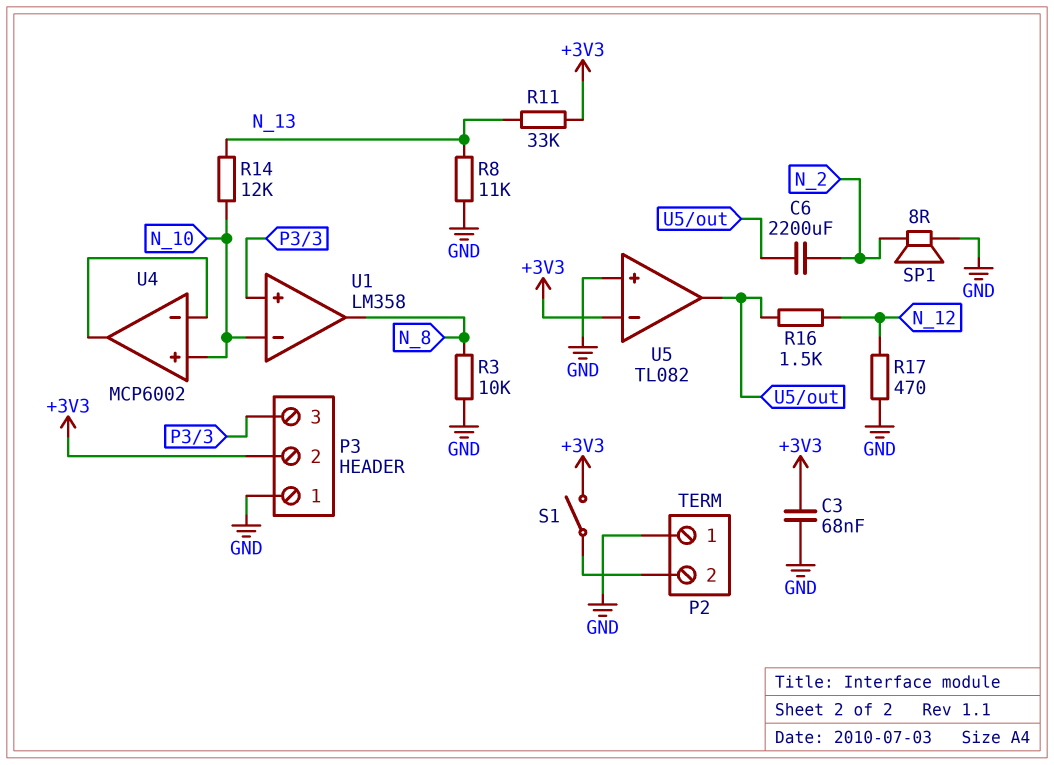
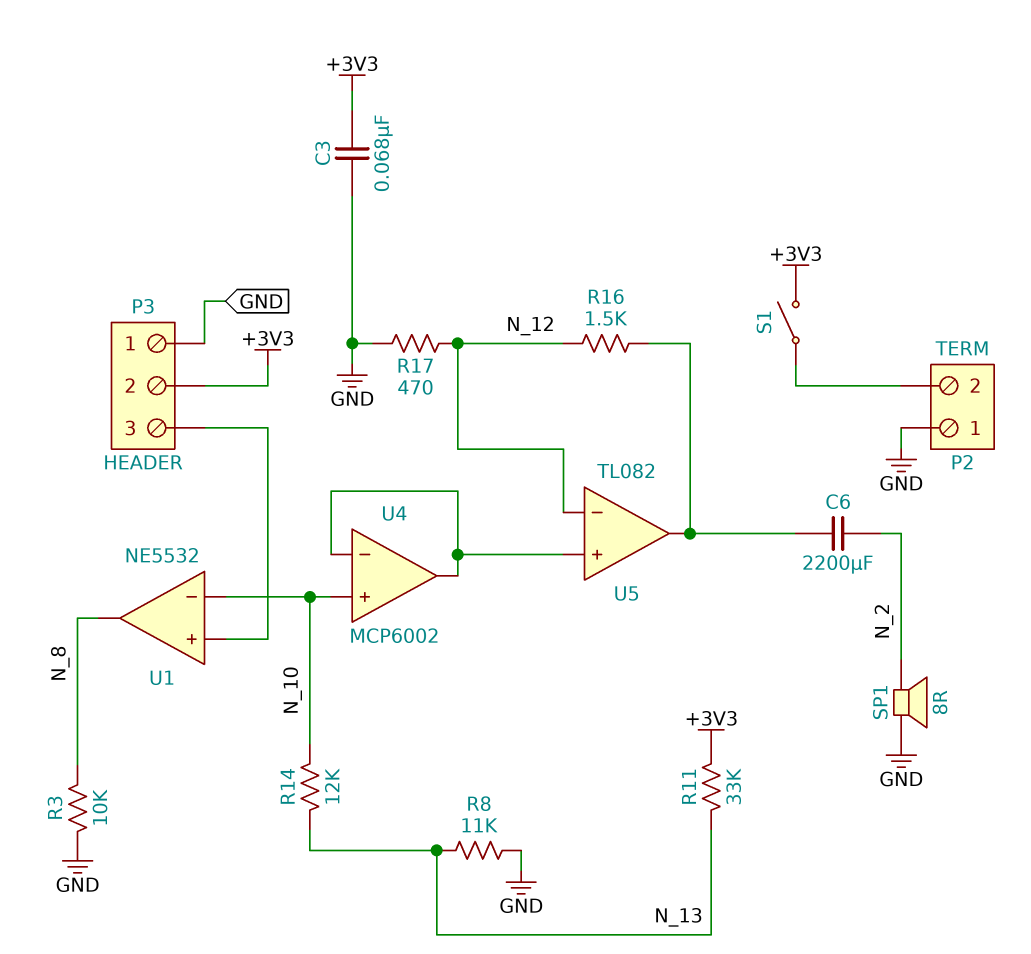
U1: LM358 -> NE5532
U5 pin in+: GND -> U4/in-
U5 pin in-: +3V3 -> N_12

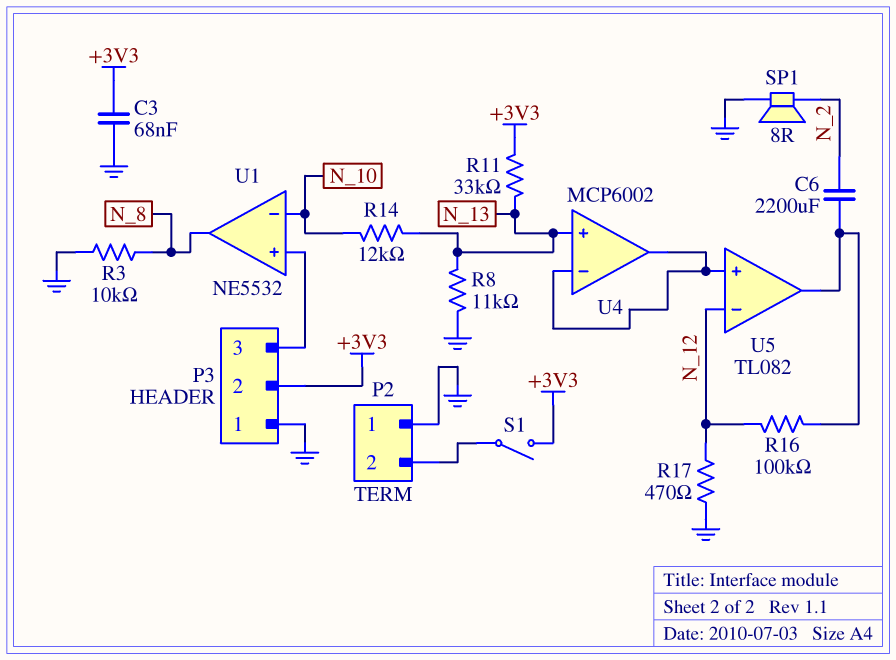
R16: 1.5k (N_12, U5/out) -> 100k (N_12, U5/out)
U4 pin in+: N_10 -> N_13

